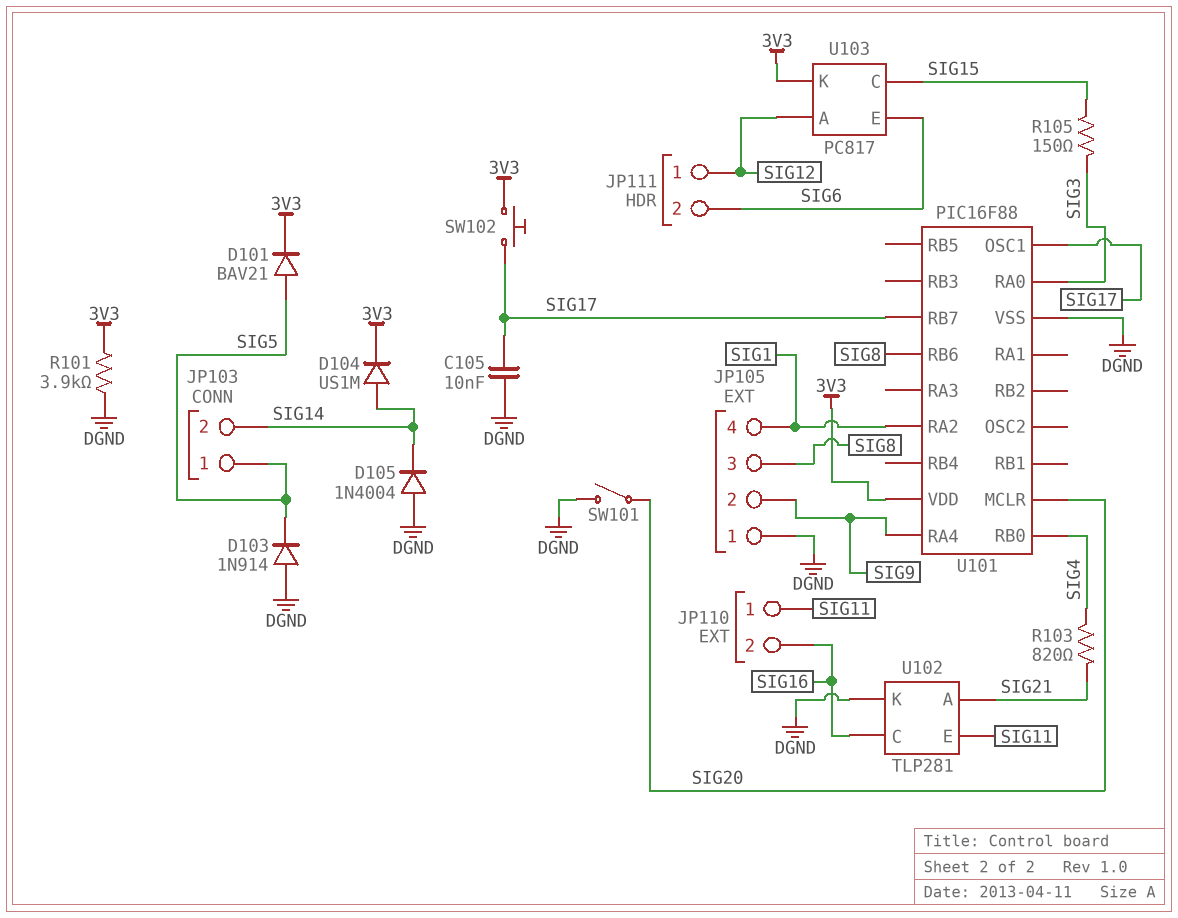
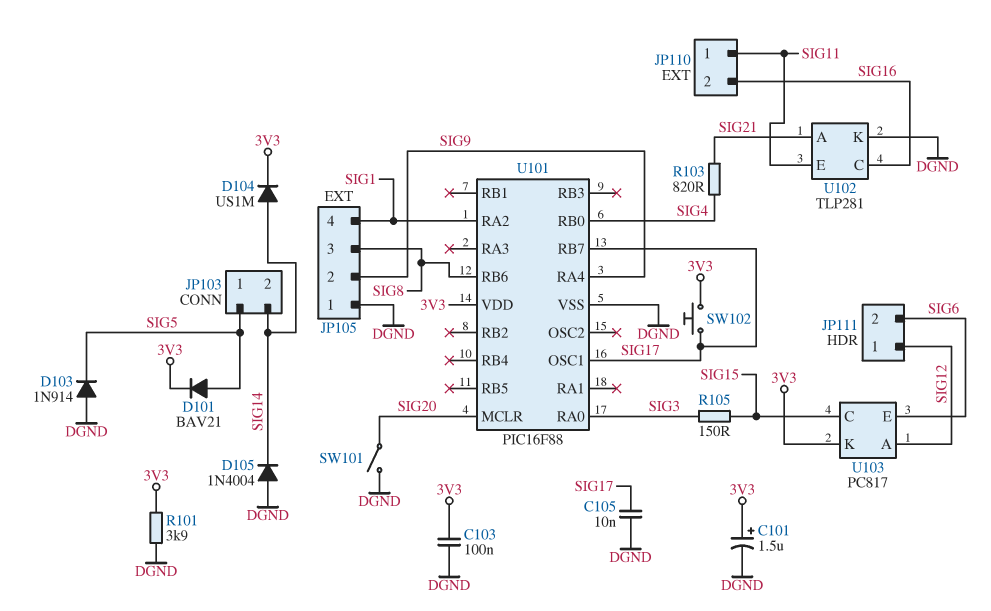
C101: none -> 1.5uF (plus 3V3, minus DGND)
C103: none -> 100nF (3V3, DGND)

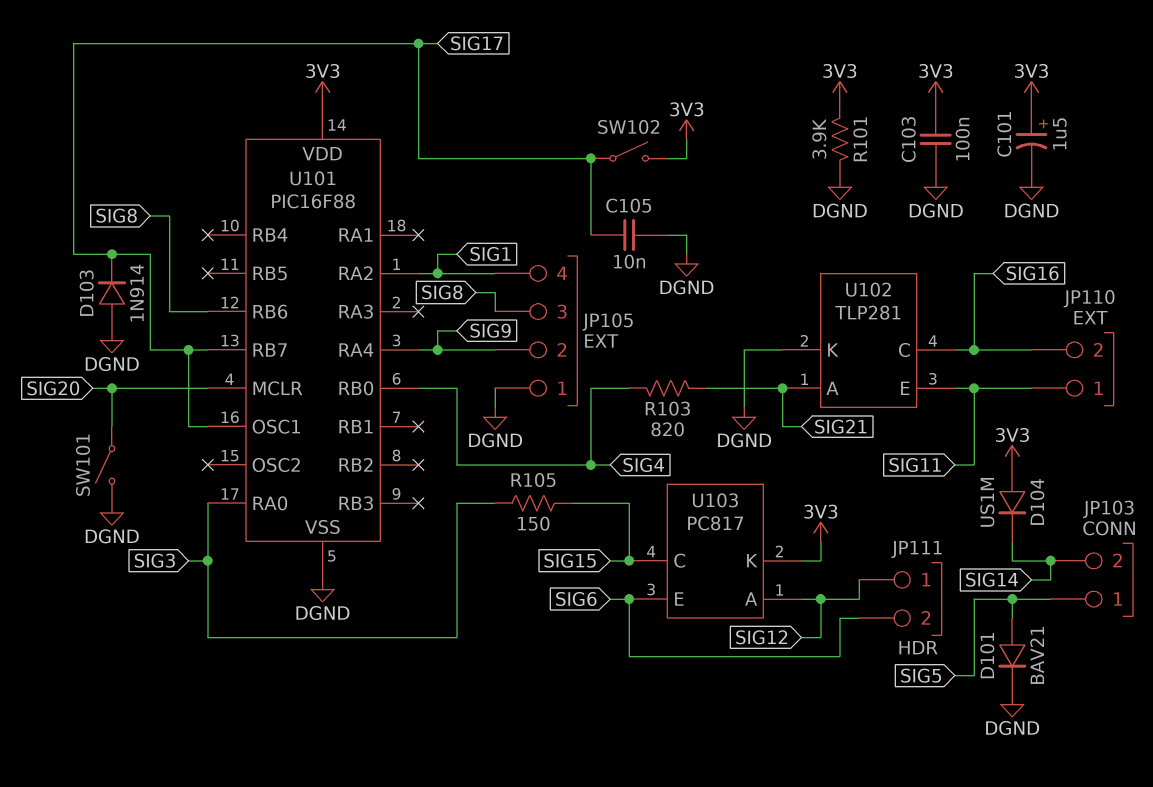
D101: diode BAV21 (A SIG5, K 3V3) -> diode BAV21 (A SIG5, K DGND)
D103: diode 1N914 (A DGND, K SIG5) -> diode 1N914 (A DGND, K SIG17)
D104: diode US1M (A SIG14, K 3V3) -> diode US1M (A 3V3, K SIG14)
D105: diode 1N4004 (A DGND, K SIG14) -> none
SW102: button (3V3, SIG17) -> switch (3V3, SIG17)

